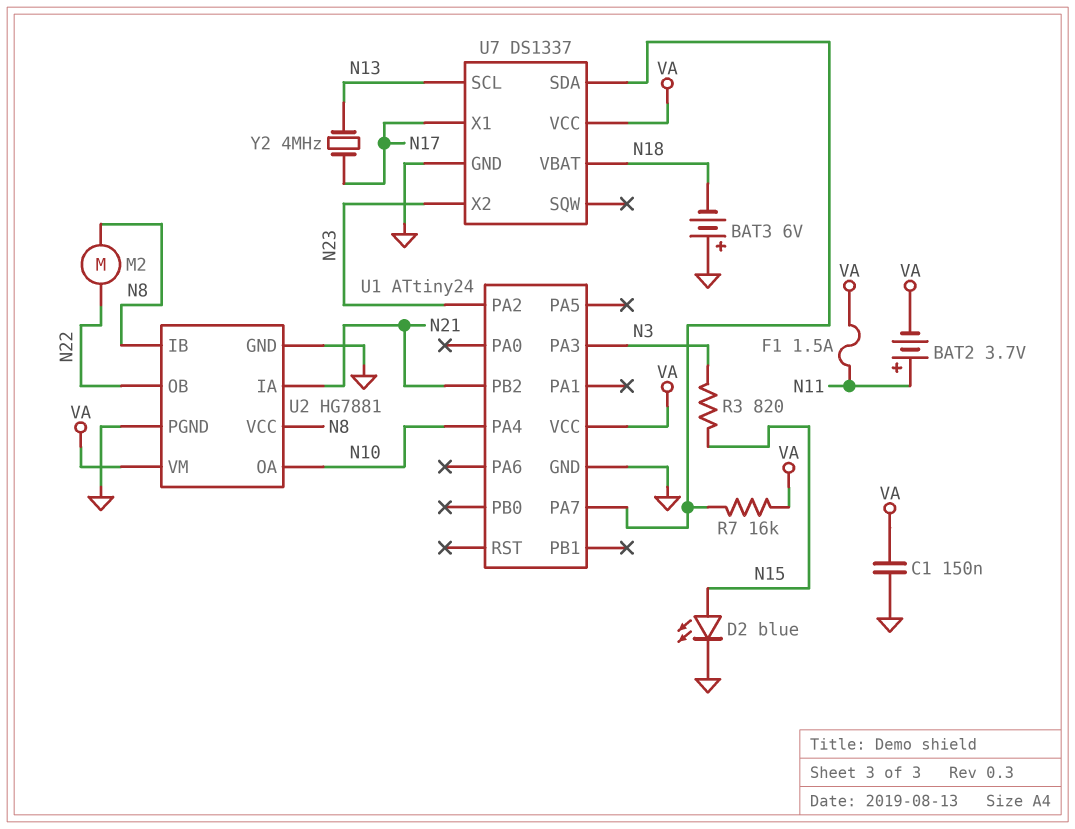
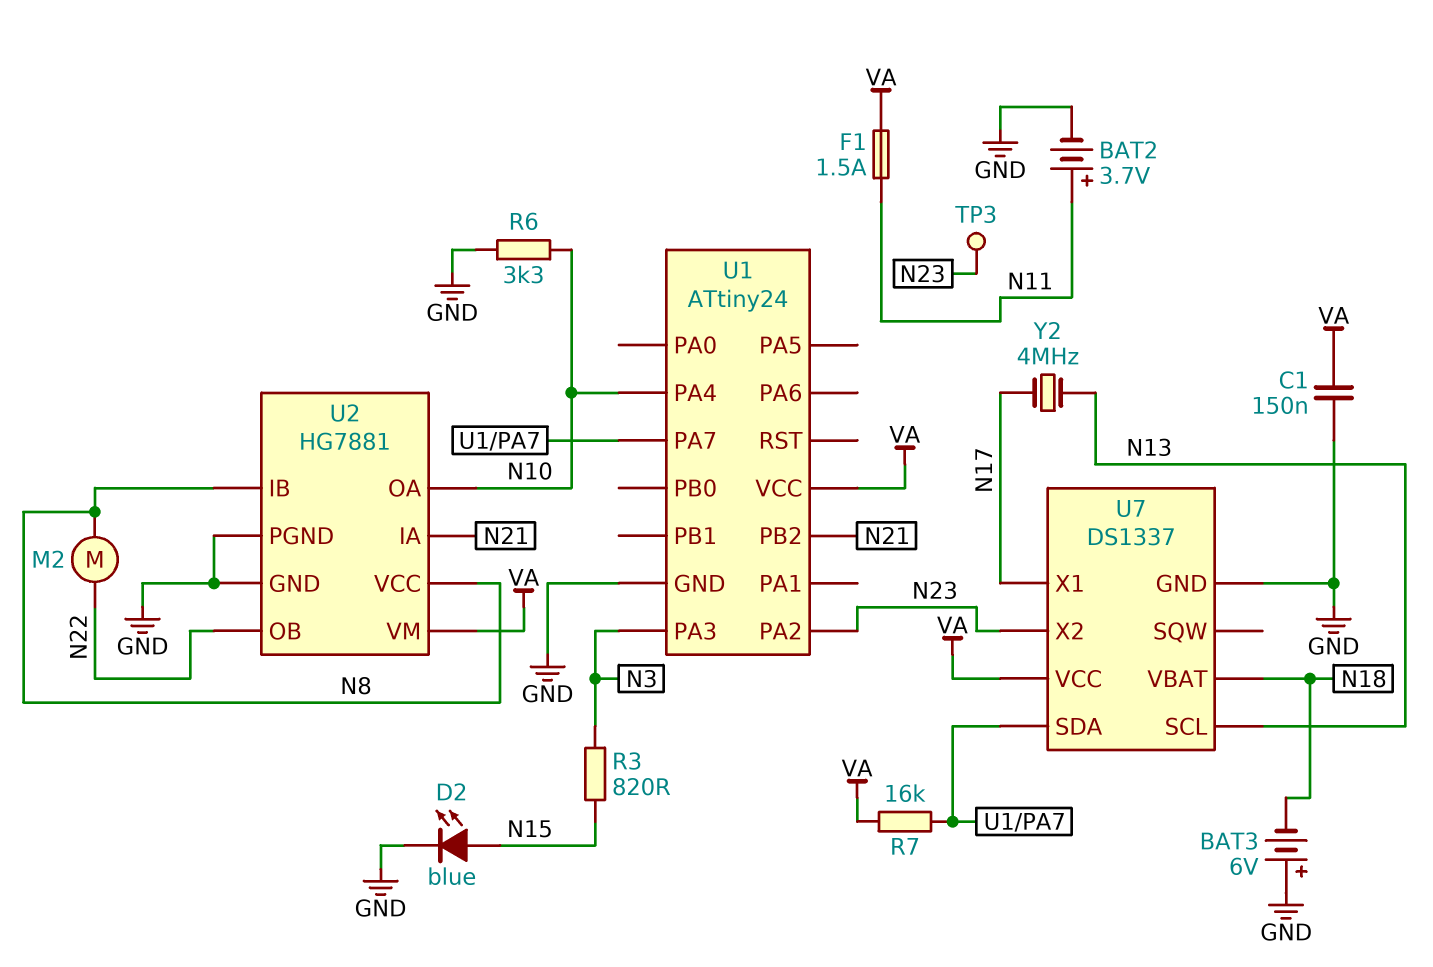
BAT2: 3.7V (plus N11, minus VA) -> 3.7V (plus N11, minus GND)
R6: none -> 3.3k (GND, N10)
TP3: none -> test point (N23)

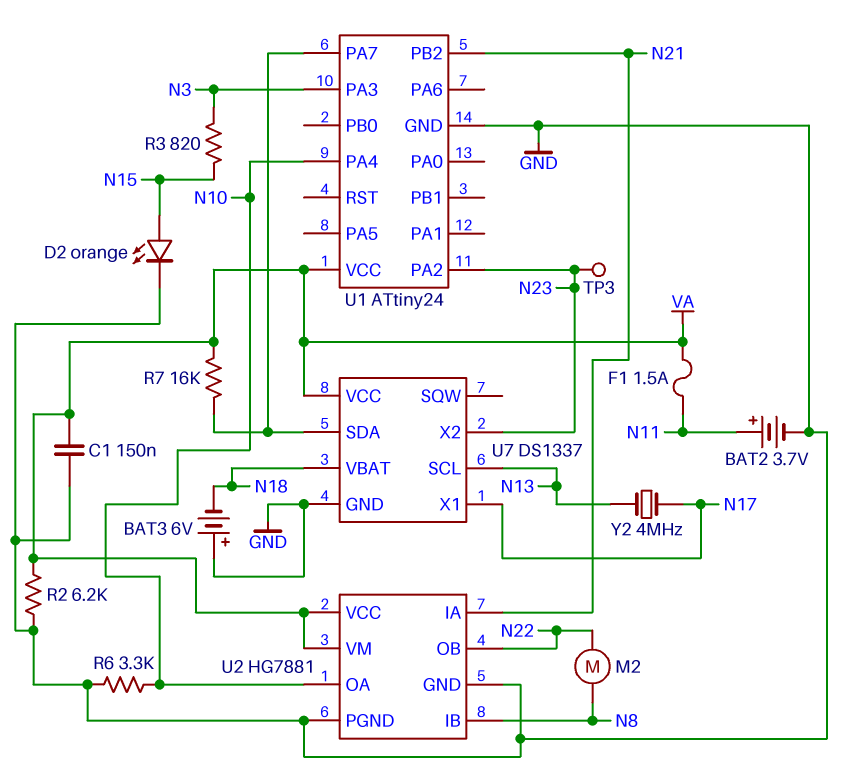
D2: LED blue (A N15, K GND) -> LED orange (A N15, K GND)
R2: none -> 6.2k (GND, VA)
U2 pin VCC: N8 -> VA

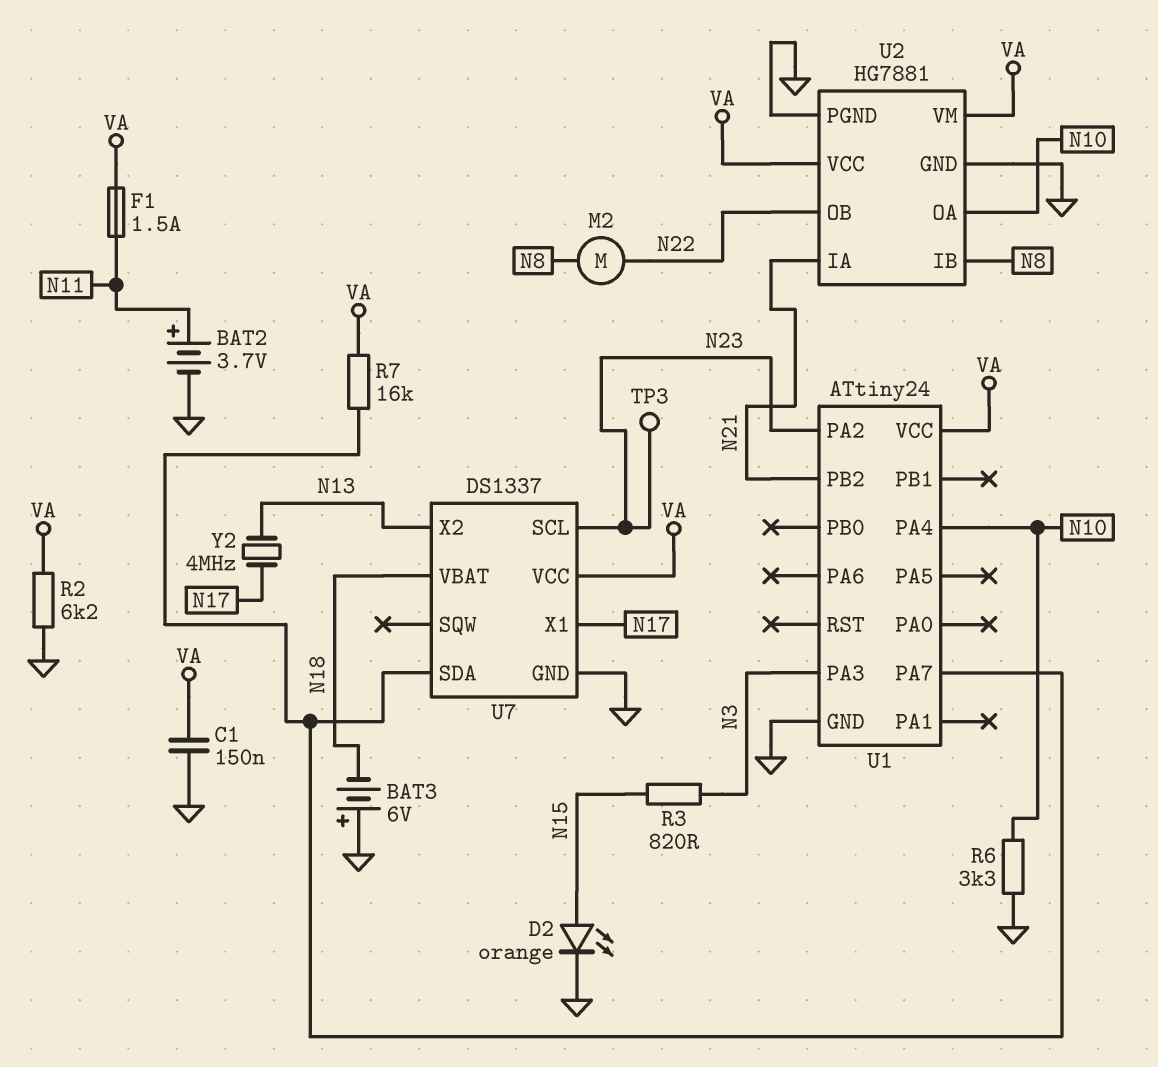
U7 pin SCL: N13 -> N23
U7 pin X2: N23 -> N13

